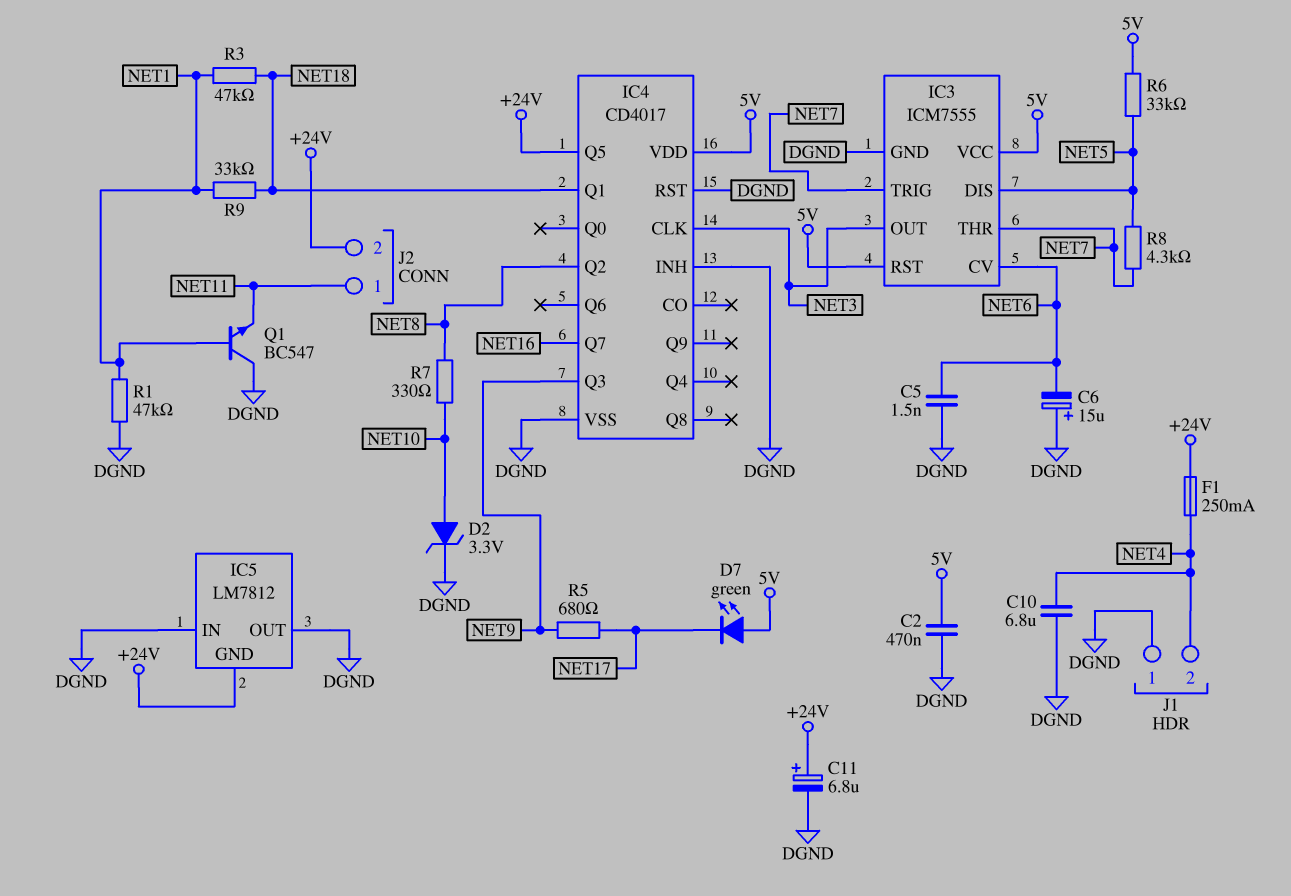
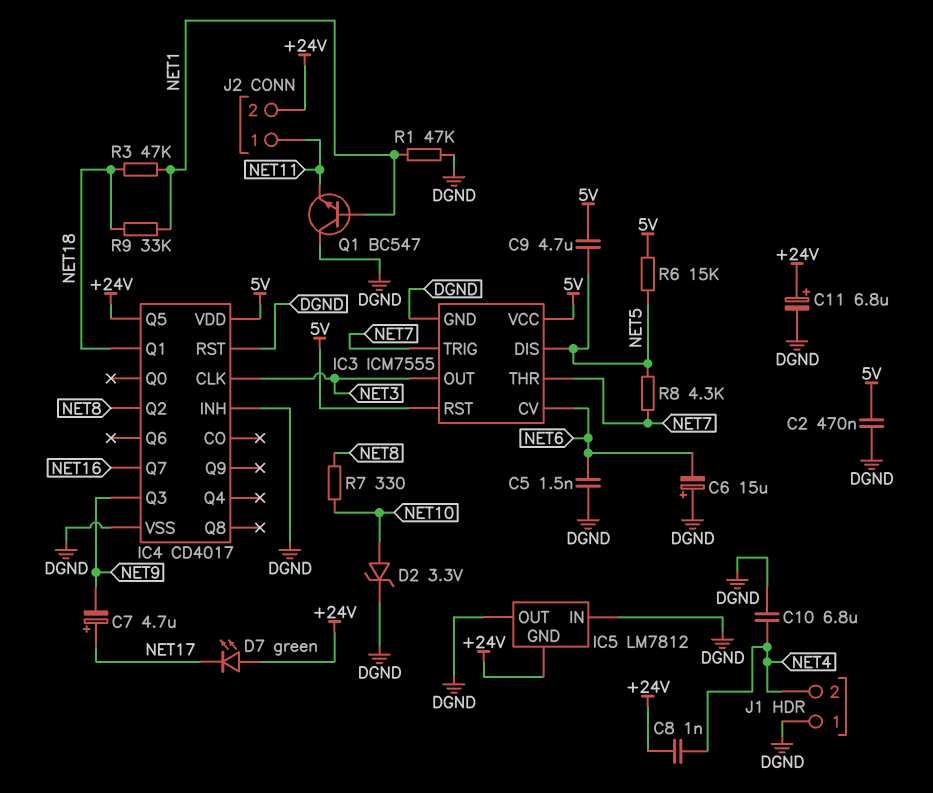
C7: none -> 4.7uF (plus NET17, minus NET9)
C8: none -> 1nF (+24V, NET4)
C9: none -> 4.7uF (5V, NET5)
D7: LED green (A 5V, K NET17) -> LED green (A +24V, K NET17)
F1: 250mA (+24V, NET4) -> none
R5: 680 (NET9, NET17) -> none
R6: 33k (5V, NET5) -> 15k (5V, NET5)

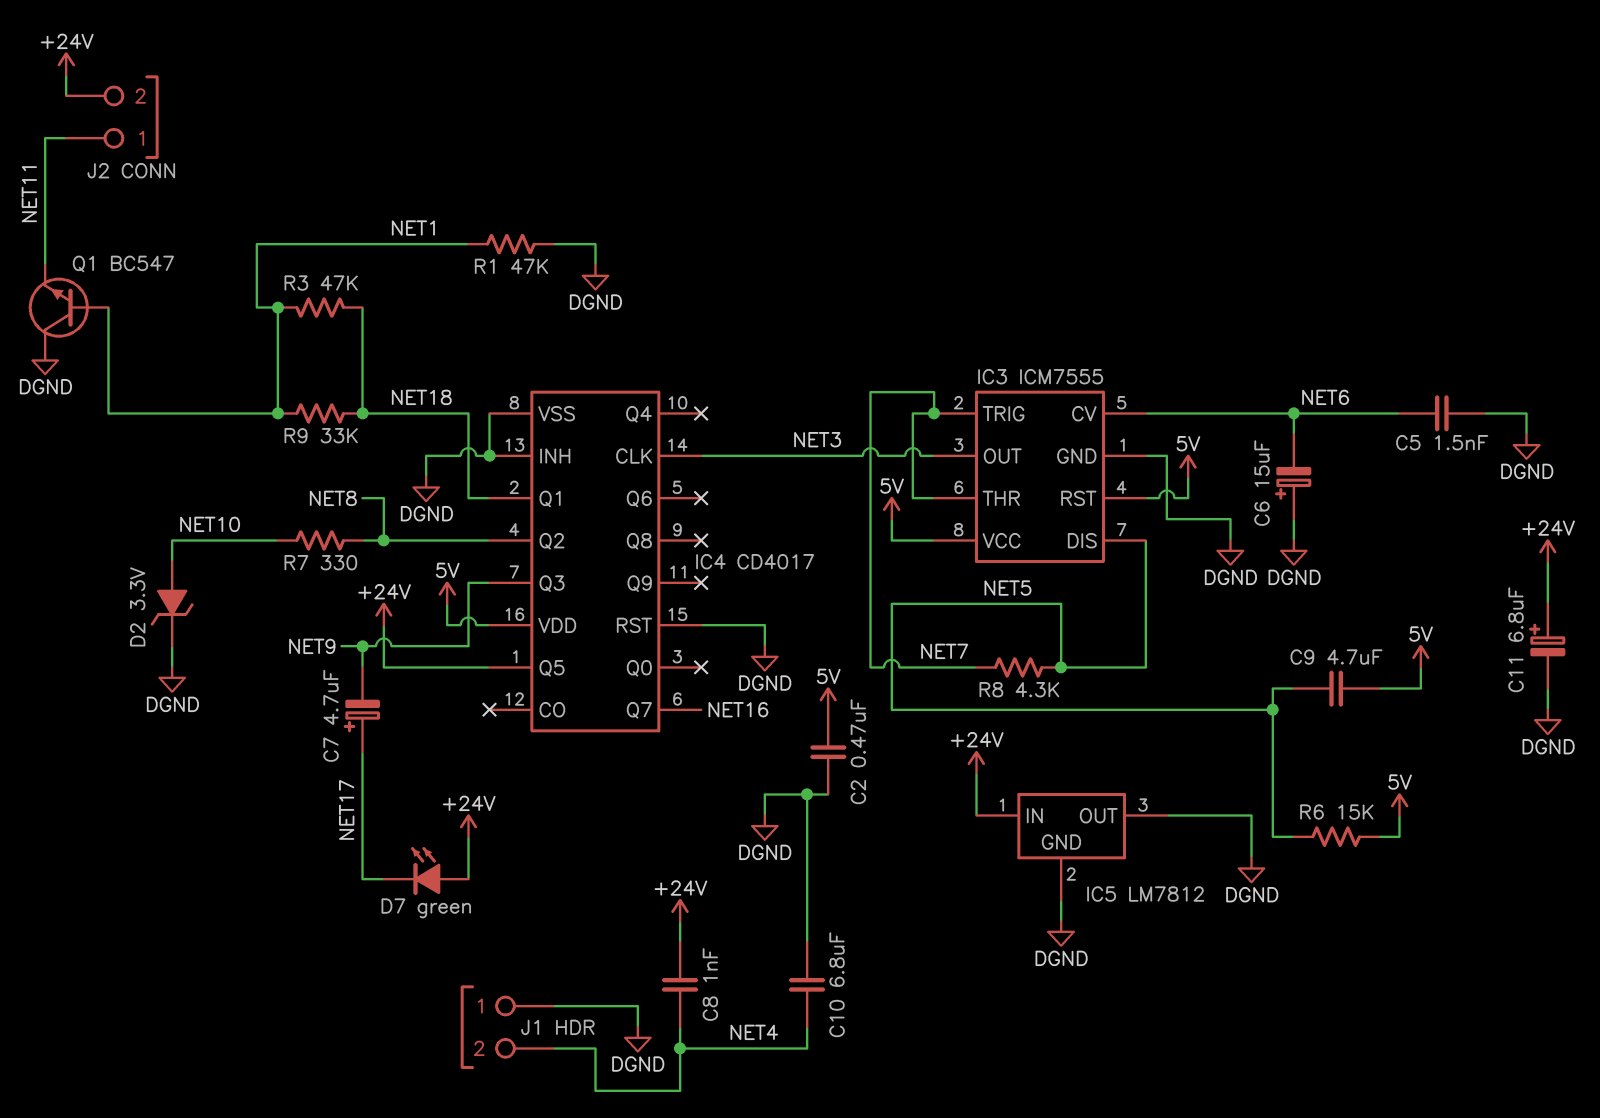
IC5 pin GND: +24V -> DGND
IC5 pin IN: DGND -> +24V

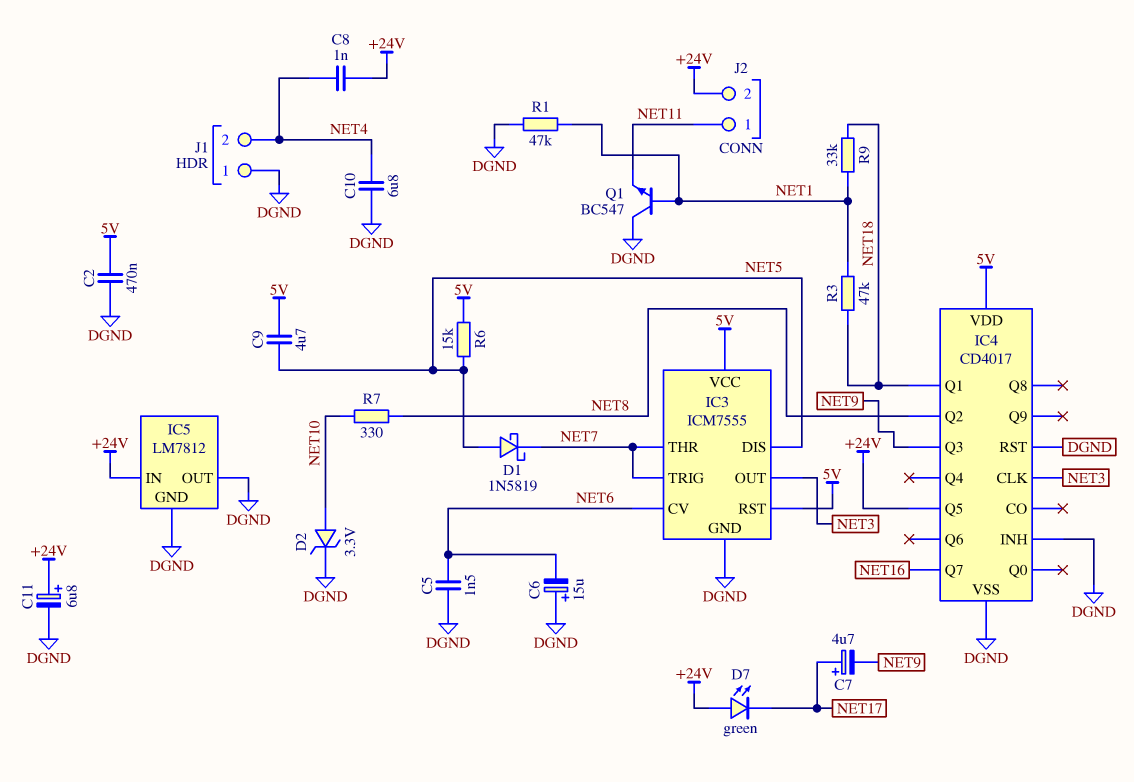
D1: none -> schottky 1N5819 (A NET5, K NET7)
R8: 4.3k (NET5, NET7) -> none

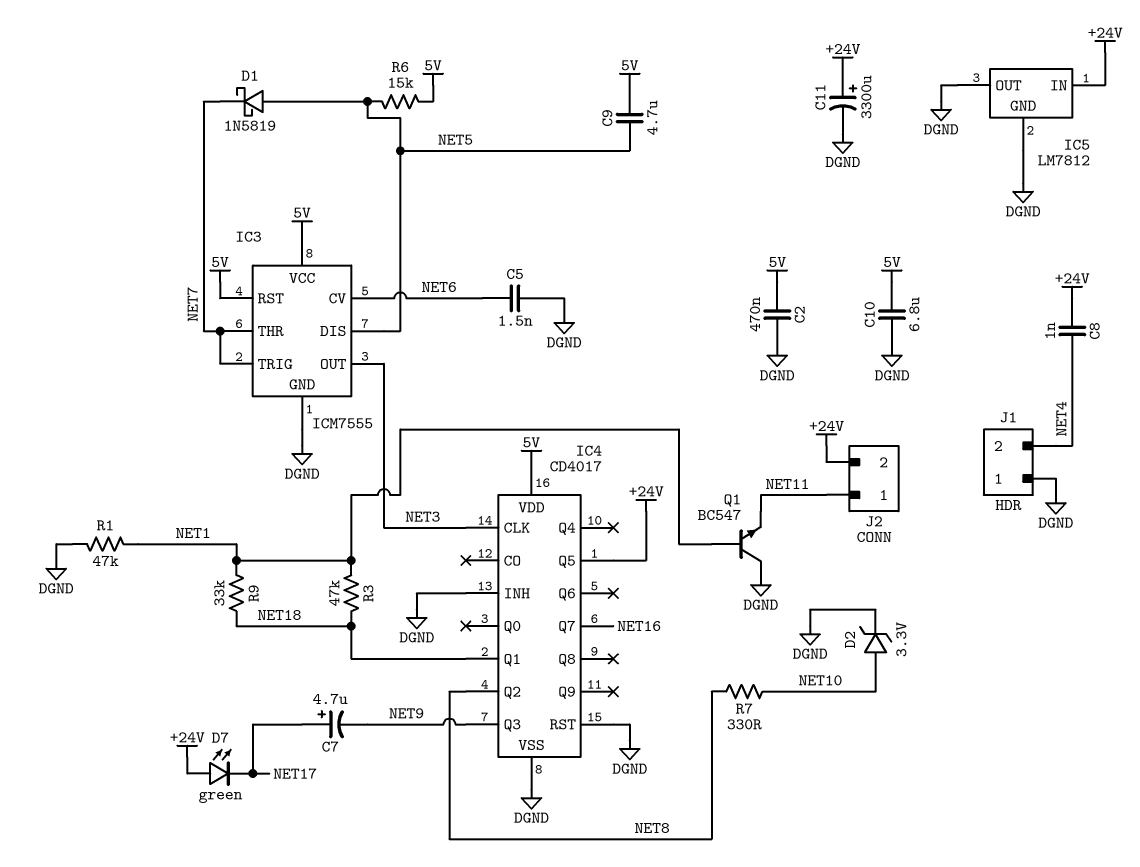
C6: 15uF (plus DGND, minus NET6) -> none
C10: 6.8uF (DGND, NET4) -> 6.8uF (5V, DGND)
C11: 6.8uF (plus +24V, minus DGND) -> 3300uF (plus +24V, minus DGND)

